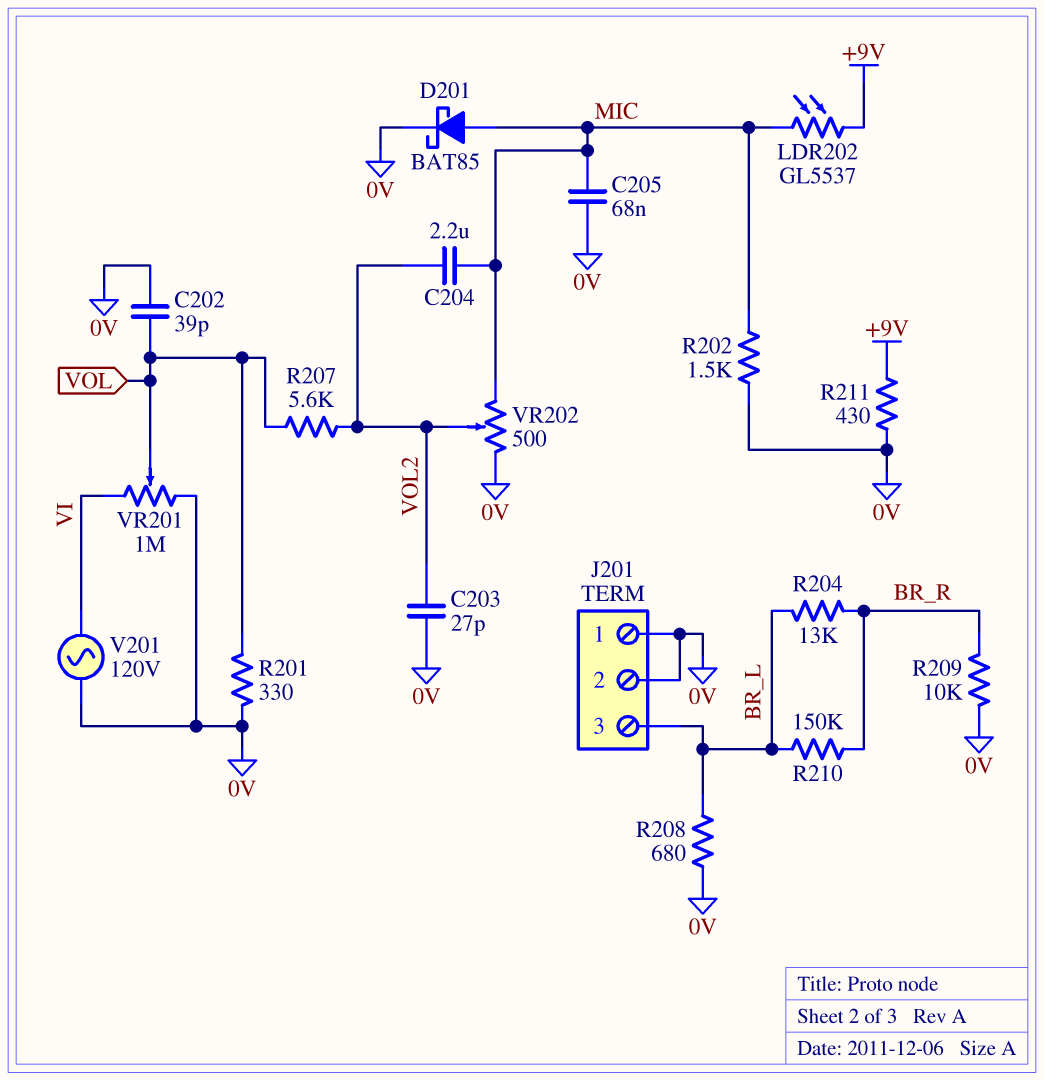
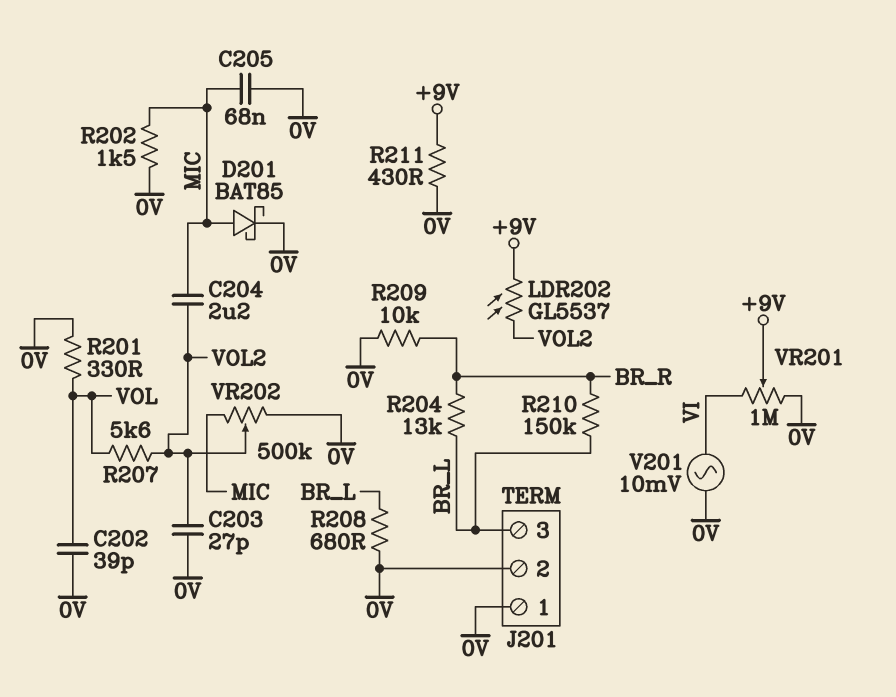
LDR202: GL5537 (+9V, MIC) -> GL5537 (+9V, VOL2)
V201: AC 120V (0V, VI) -> AC 10mV (0V, VI)
VR201: 1M (0V, VI, wiper VOL) -> 1M (0V, VI, wiper +9V)
VR202: 500 (0V, MIC, wiper VOL2) -> 500k (0V, MIC, wiper VOL2)

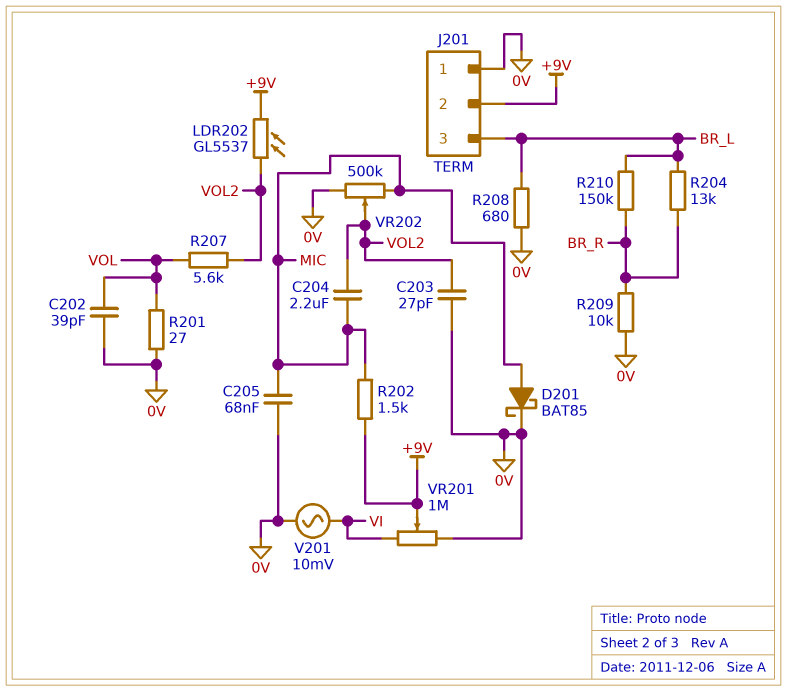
J201 pin 2: 0V -> +9V
R201: 330 (0V, VOL) -> 27 (0V, VOL)
R202: 1.5k (0V, MIC) -> 1.5k (+9V, MIC)
R211: 430 (+9V, 0V) -> none

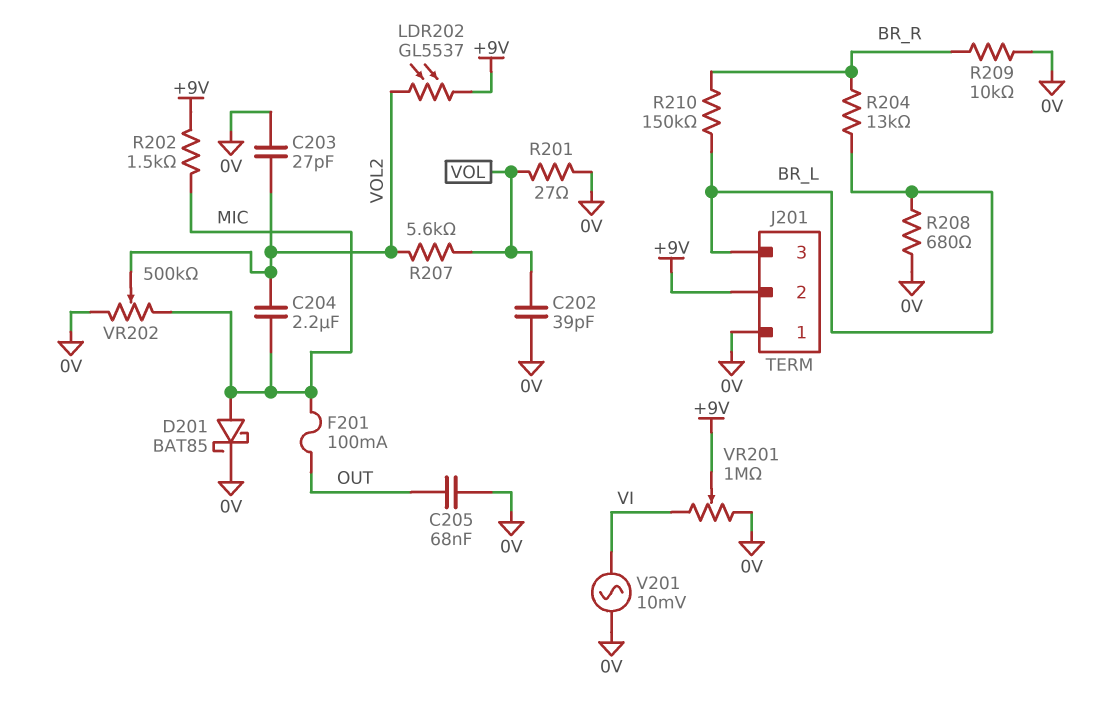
C205: 68nF (0V, MIC) -> 68nF (0V, OUT)
F201: none -> 100mA (MIC, OUT)

